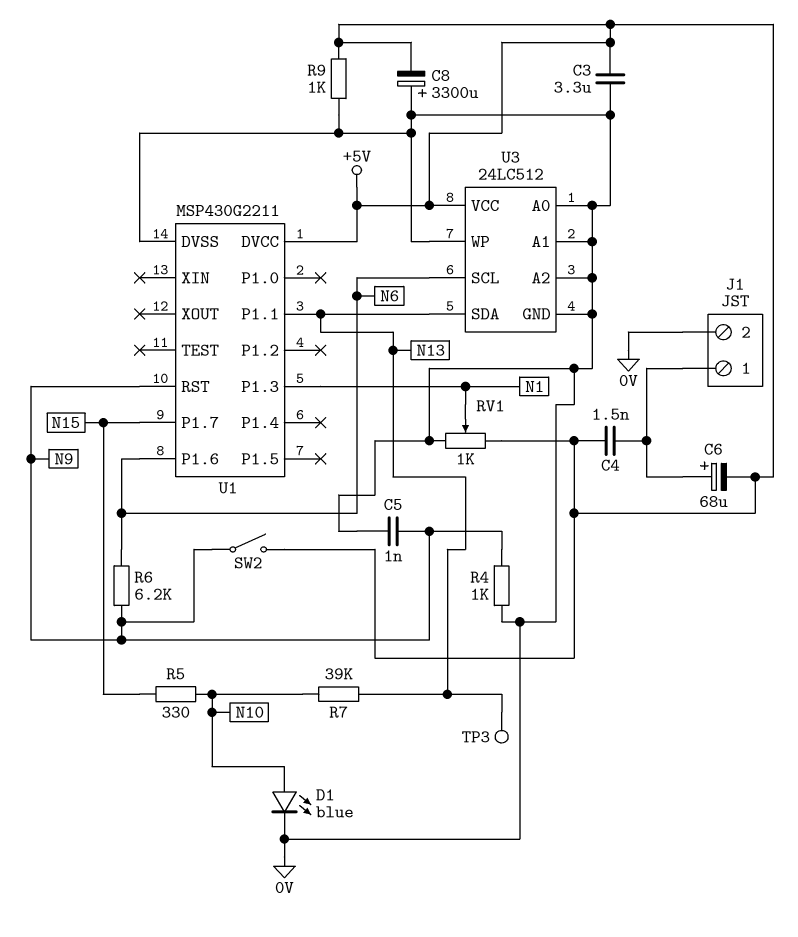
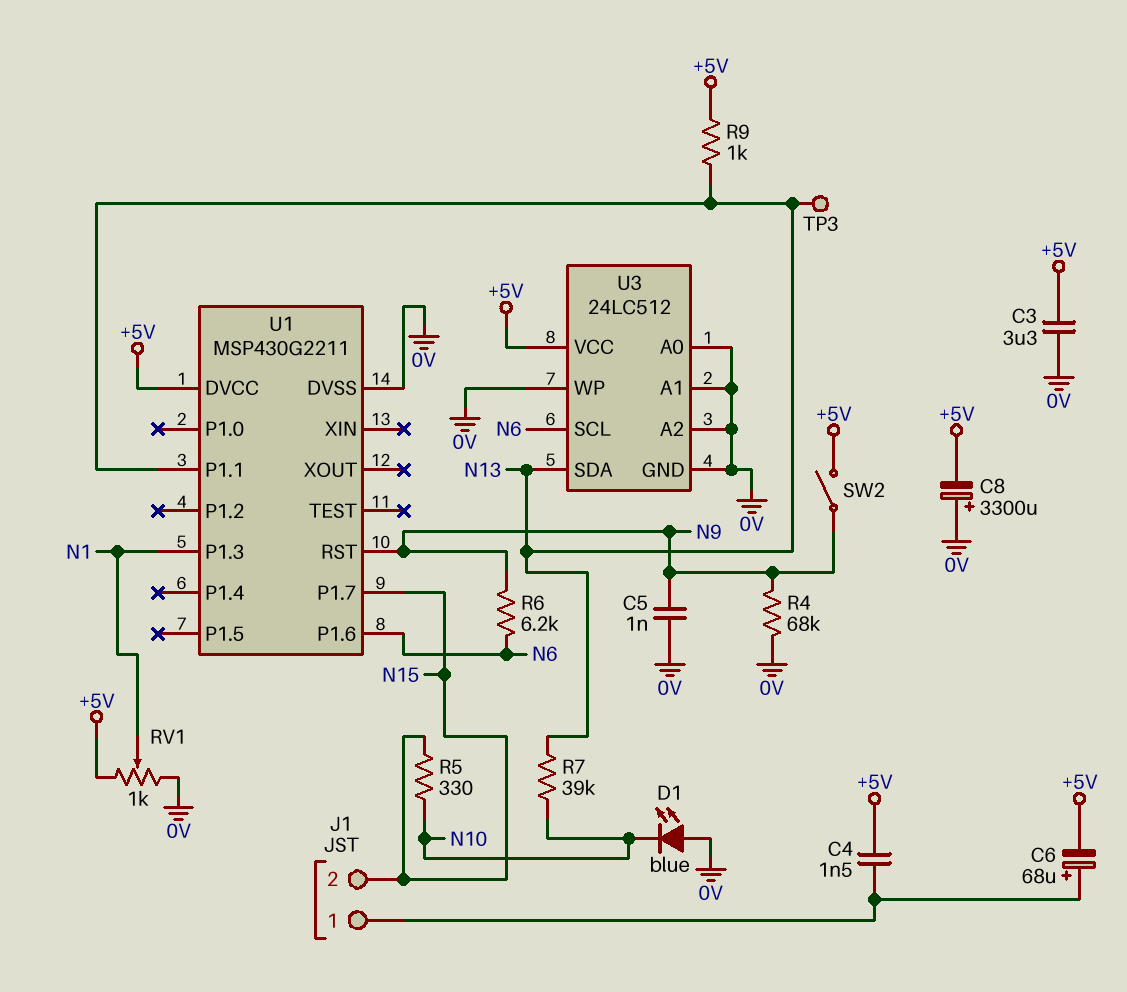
D1: LED blue (A N10, K 0V) -> LED blue (A 0V, K N10)
J1 pin 2: 0V -> N15
R4: 1k (0V, N9) -> 68k (0V, N9)
R9: 1k (+5V, 0V) -> 1k (+5V, N13)

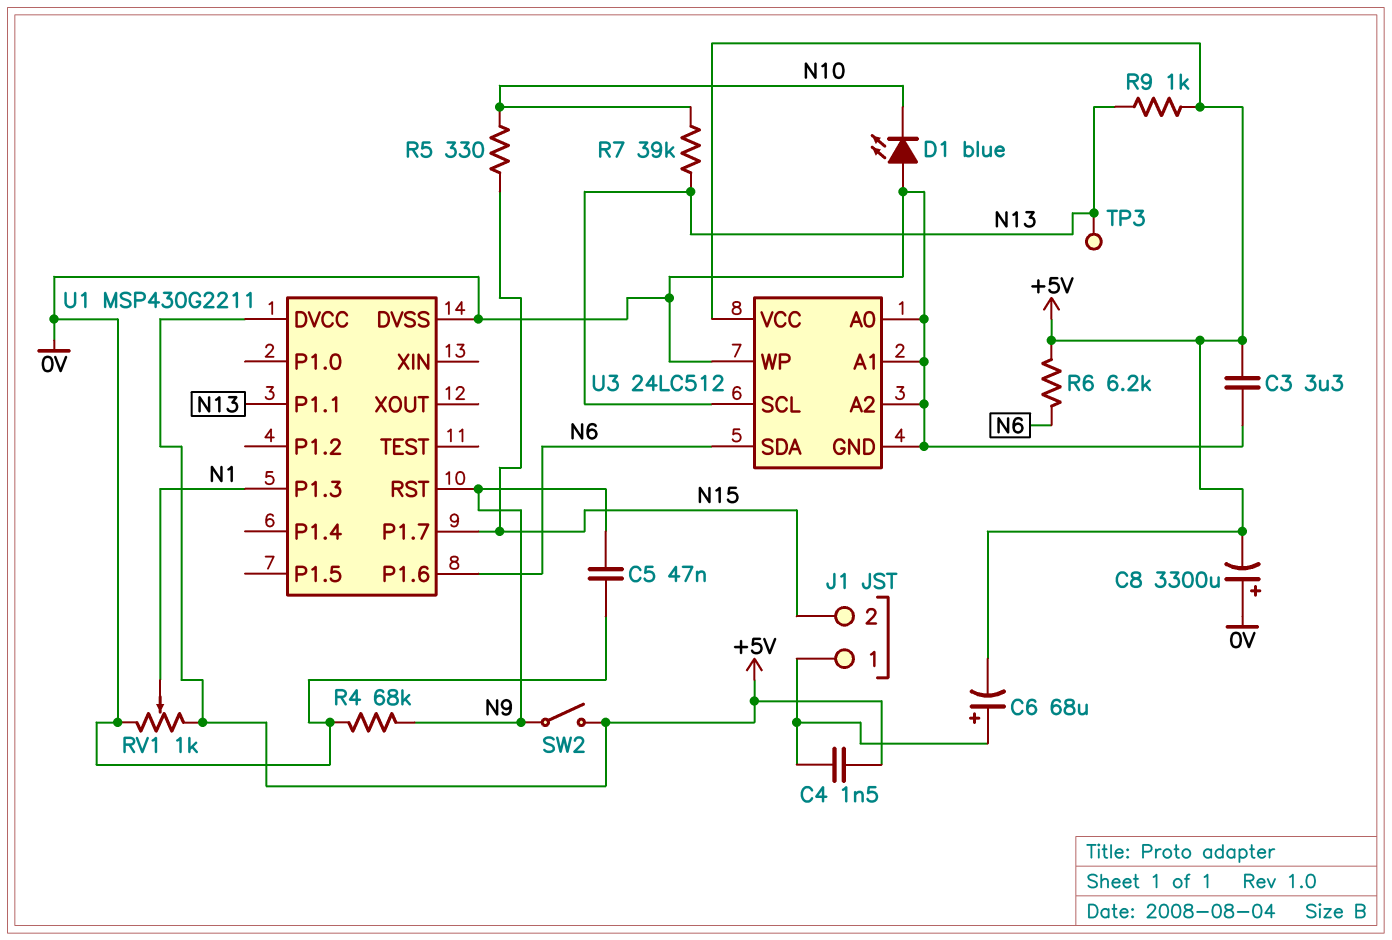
C5: 1nF (0V, N9) -> 47nF (0V, N9)
R6: 6.2k (N6, N9) -> 6.2k (+5V, N6)
U3 pin SCL: N6 -> N13
U3 pin SDA: N13 -> N6

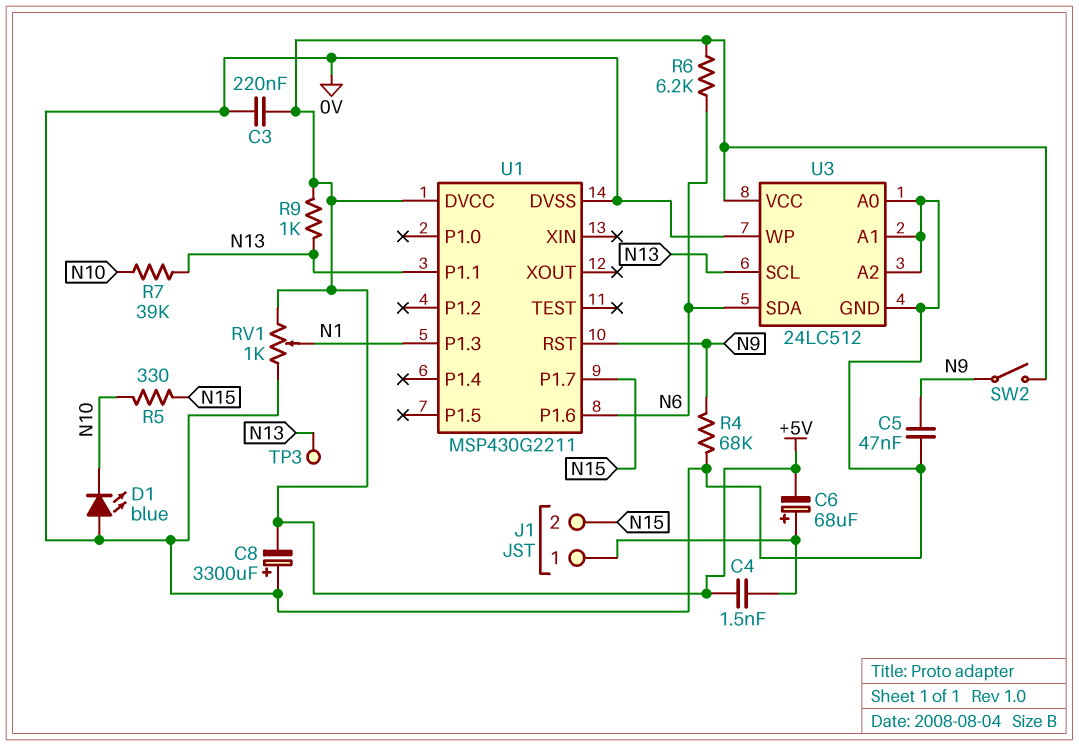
C3: 3.3uF (+5V, 0V) -> 220nF (+5V, 0V)

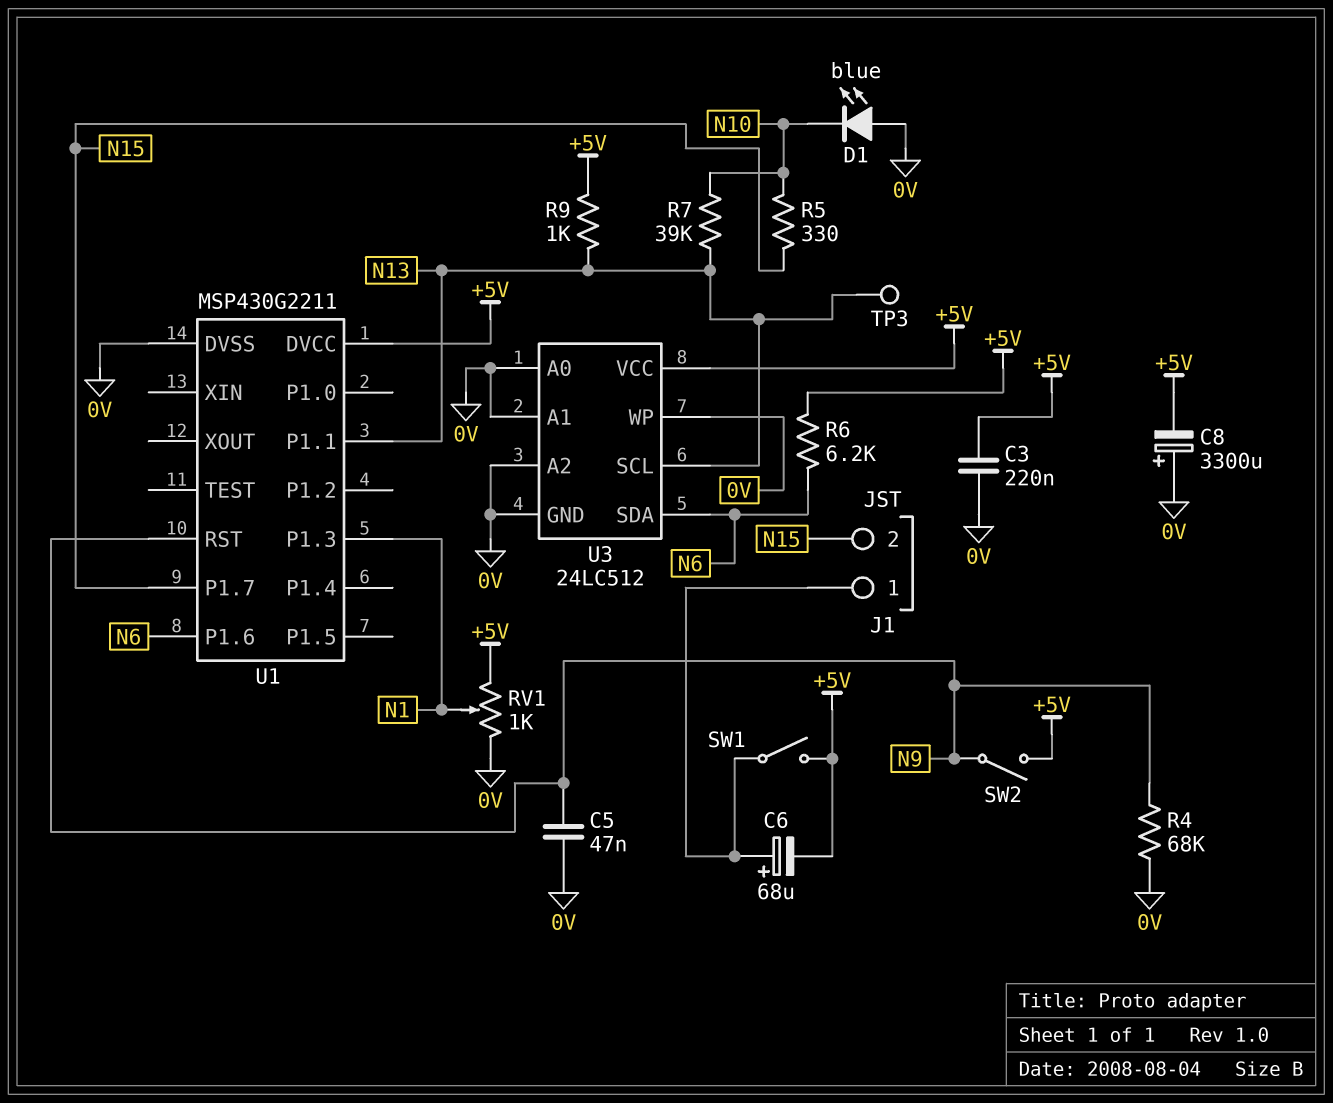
C4: 1.5nF (+5V, J1/1) -> none
SW1: none -> switch (+5V, J1/1)

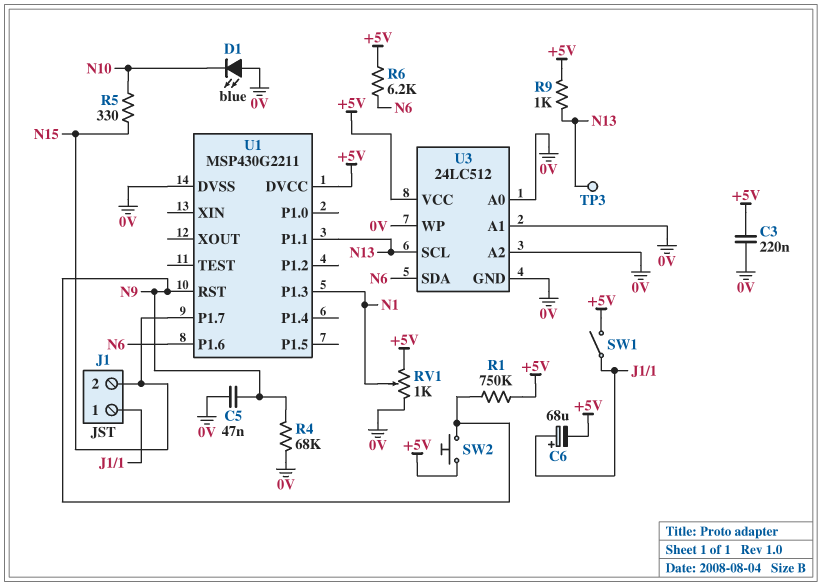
C8: 3300uF (plus 0V, minus +5V) -> none
R1: none -> 750k (+5V, N9)
R7: 39k (N10, N13) -> none
SW2: switch (+5V, N9) -> button (+5V, N9)

